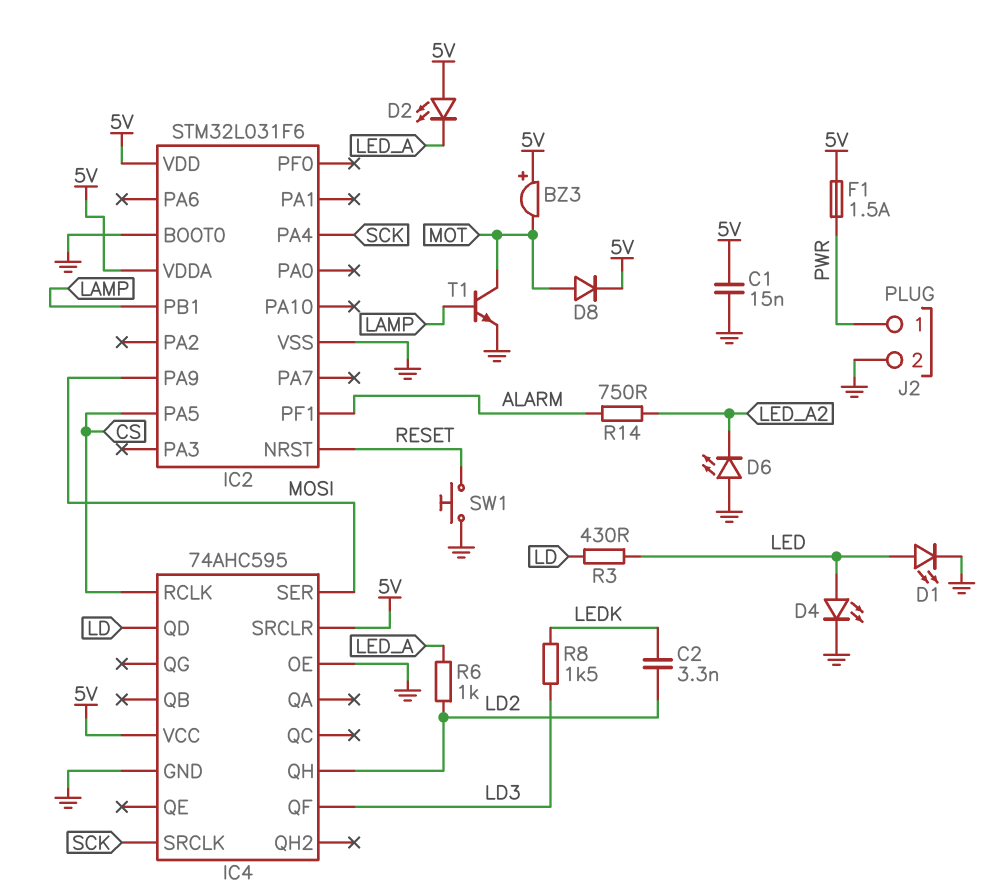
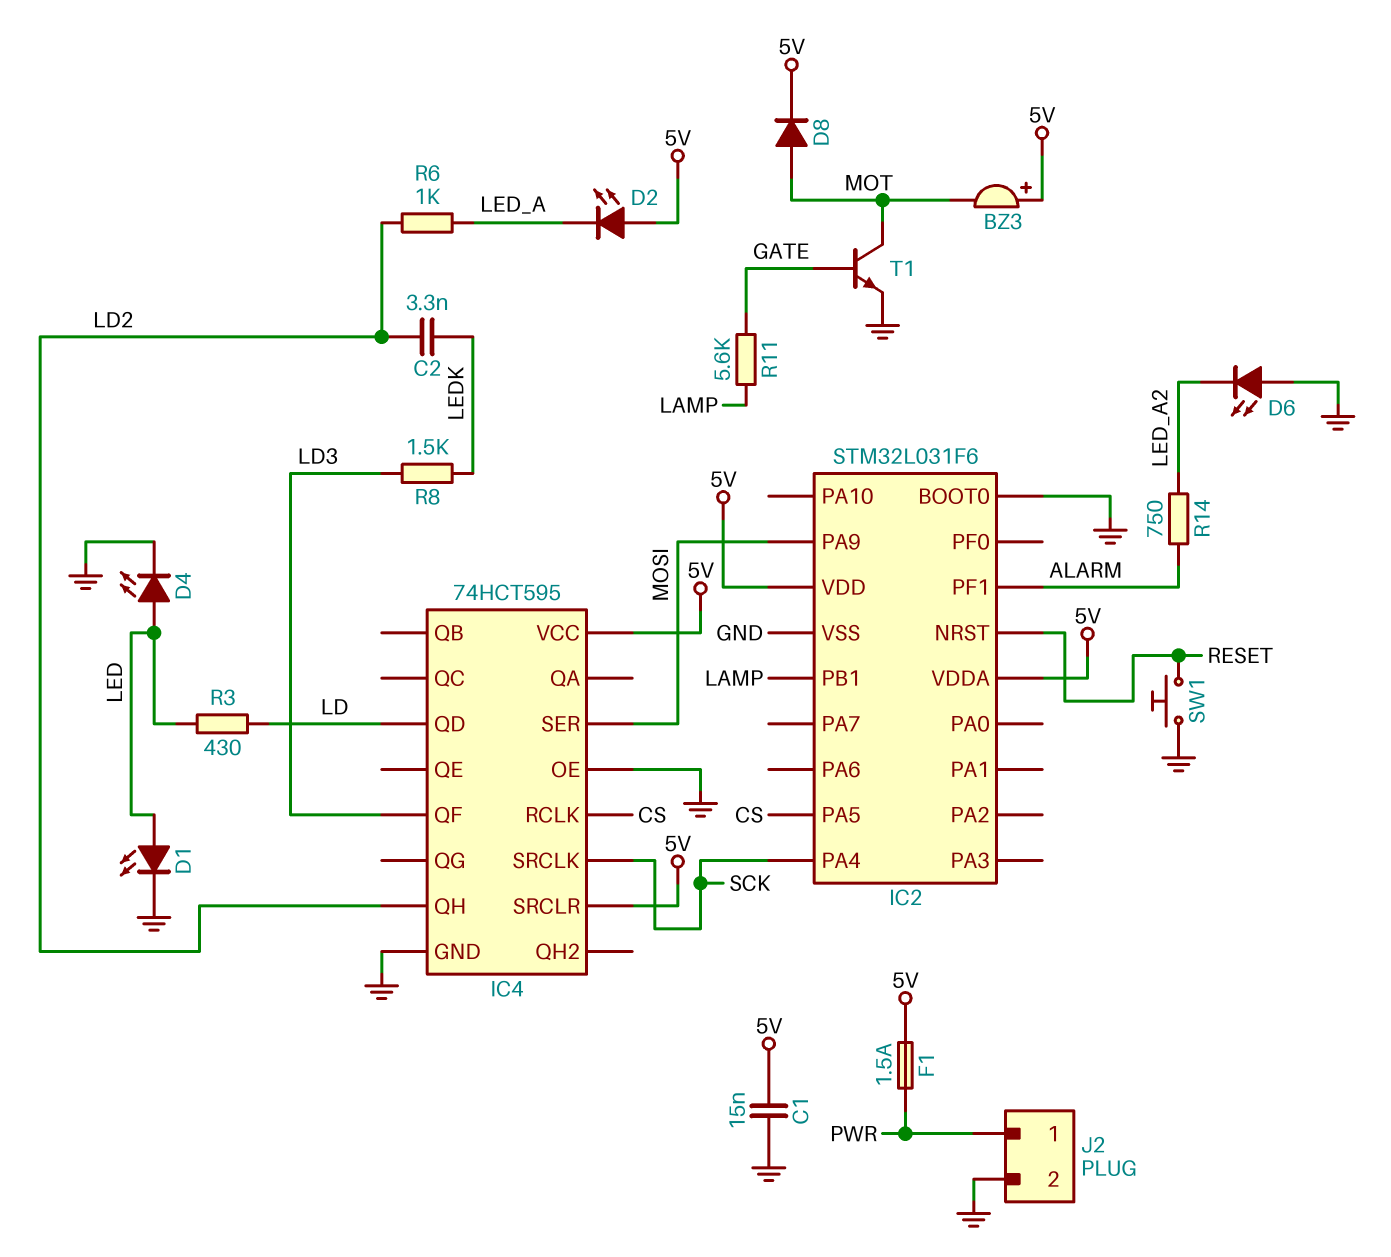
IC4: 74AHC595 -> 74HCT595
R11: none -> 5.6k (GATE, LAMP)
T1: NPN (B LAMP, C MOT, E GND) -> NPN (B GATE, C MOT, E GND)

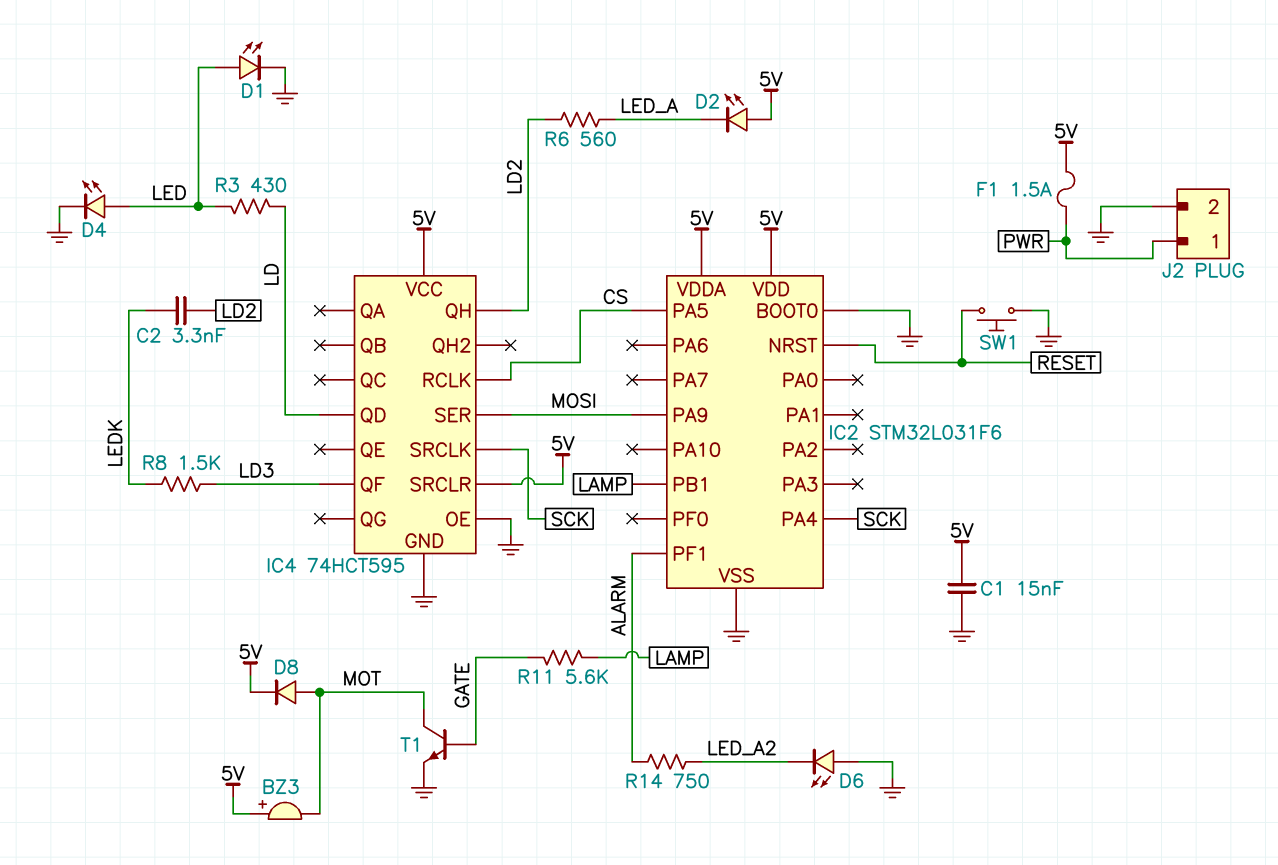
R6: 1k (LD2, LED_A) -> 560 (LD2, LED_A)

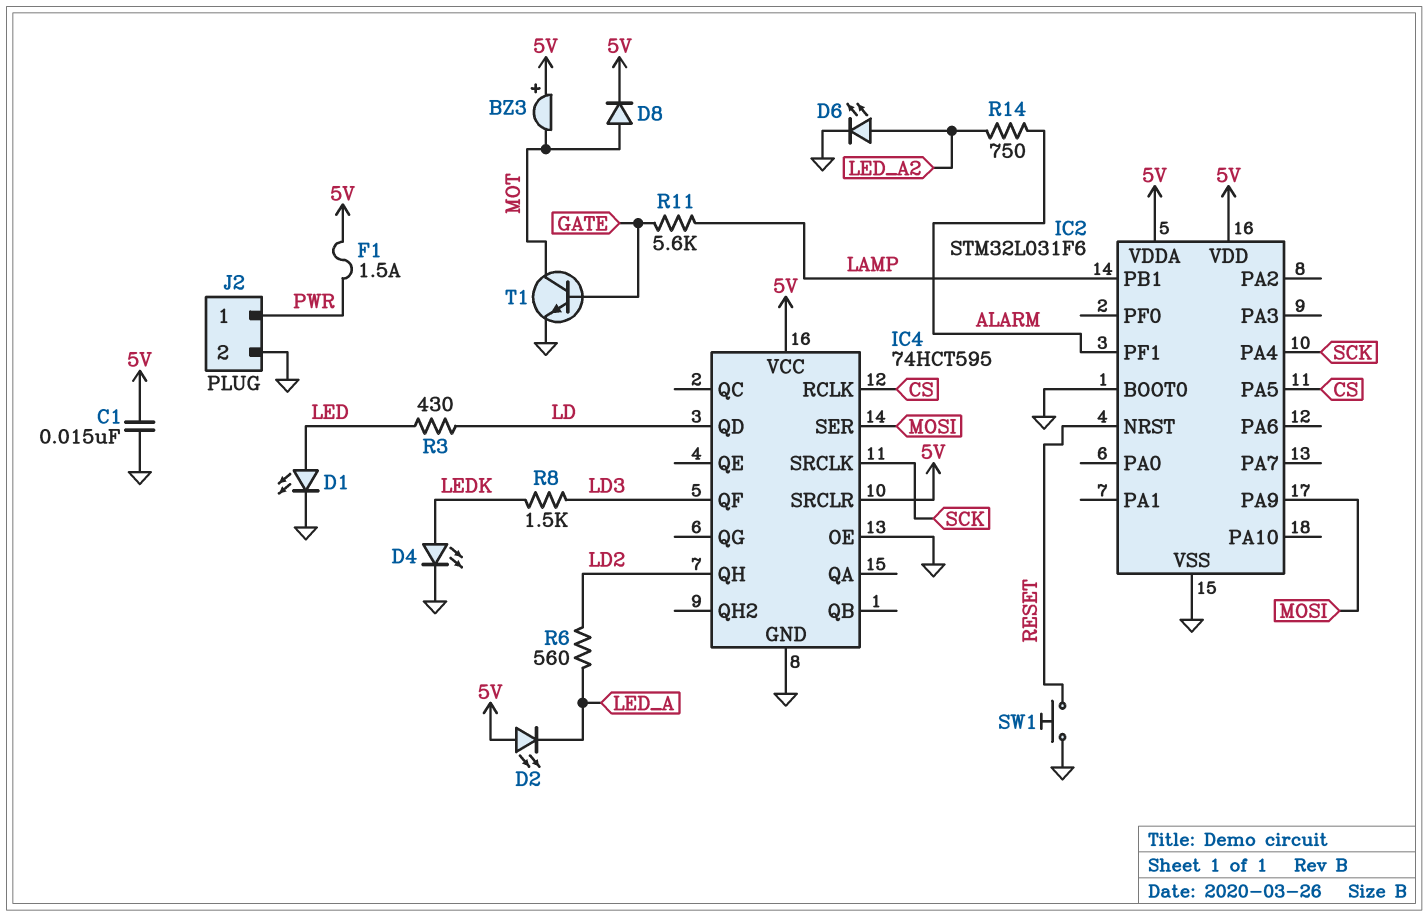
C2: 3.3nF (LD2, LEDK) -> none
D4: LED (A LED, K GND) -> LED (A LEDK, K GND)
D6: LED (A GND, K LED_A2) -> LED (A LED_A2, K GND)

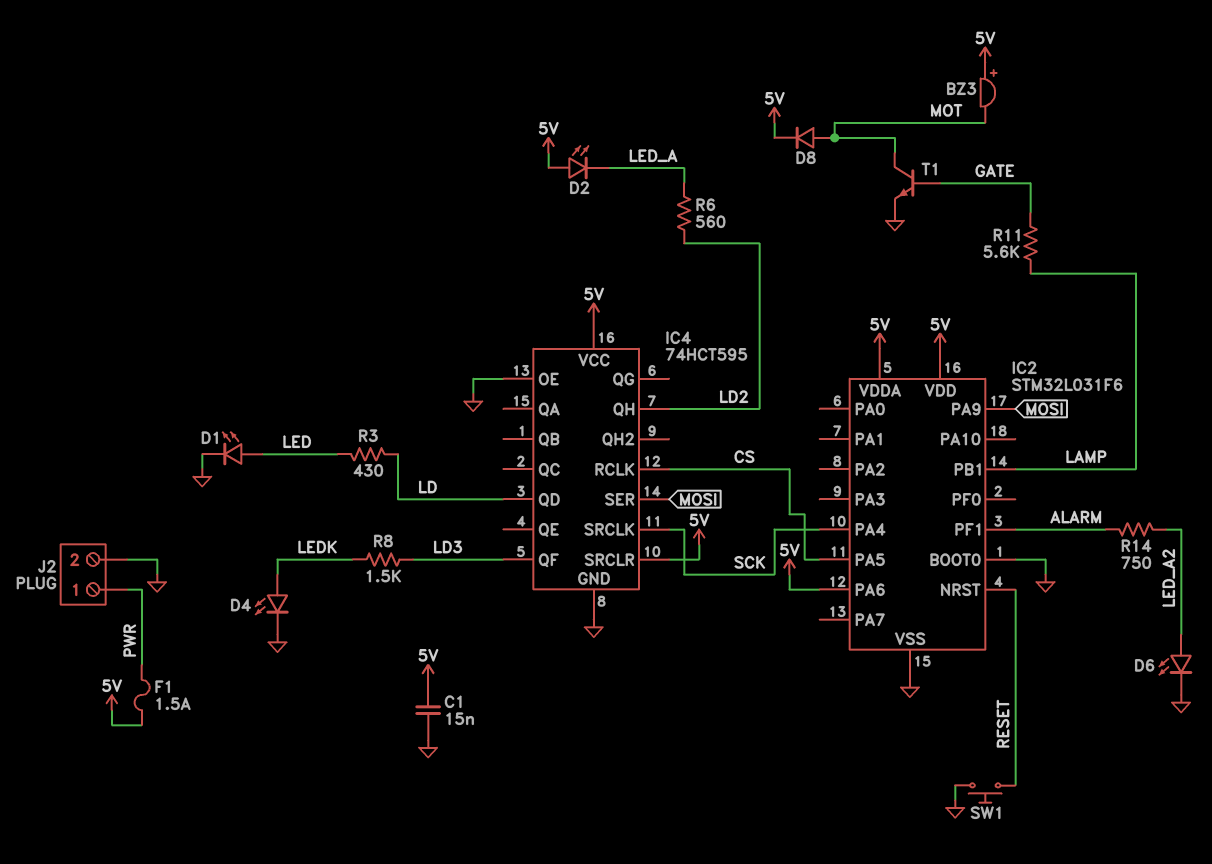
IC2 pin PA6: none -> 5V

